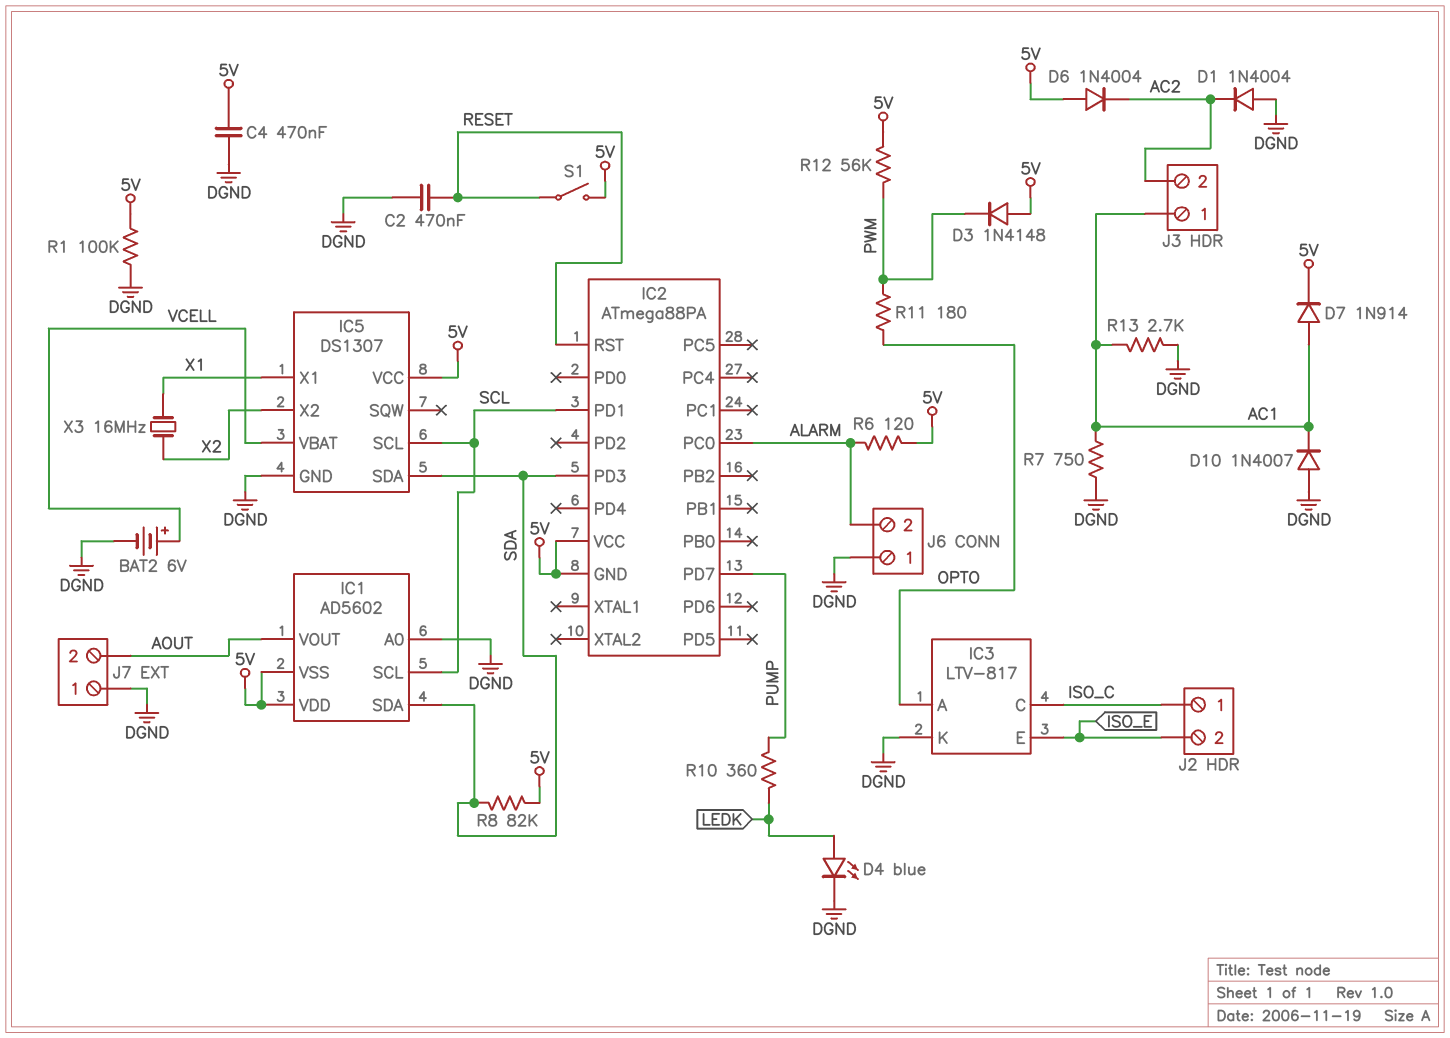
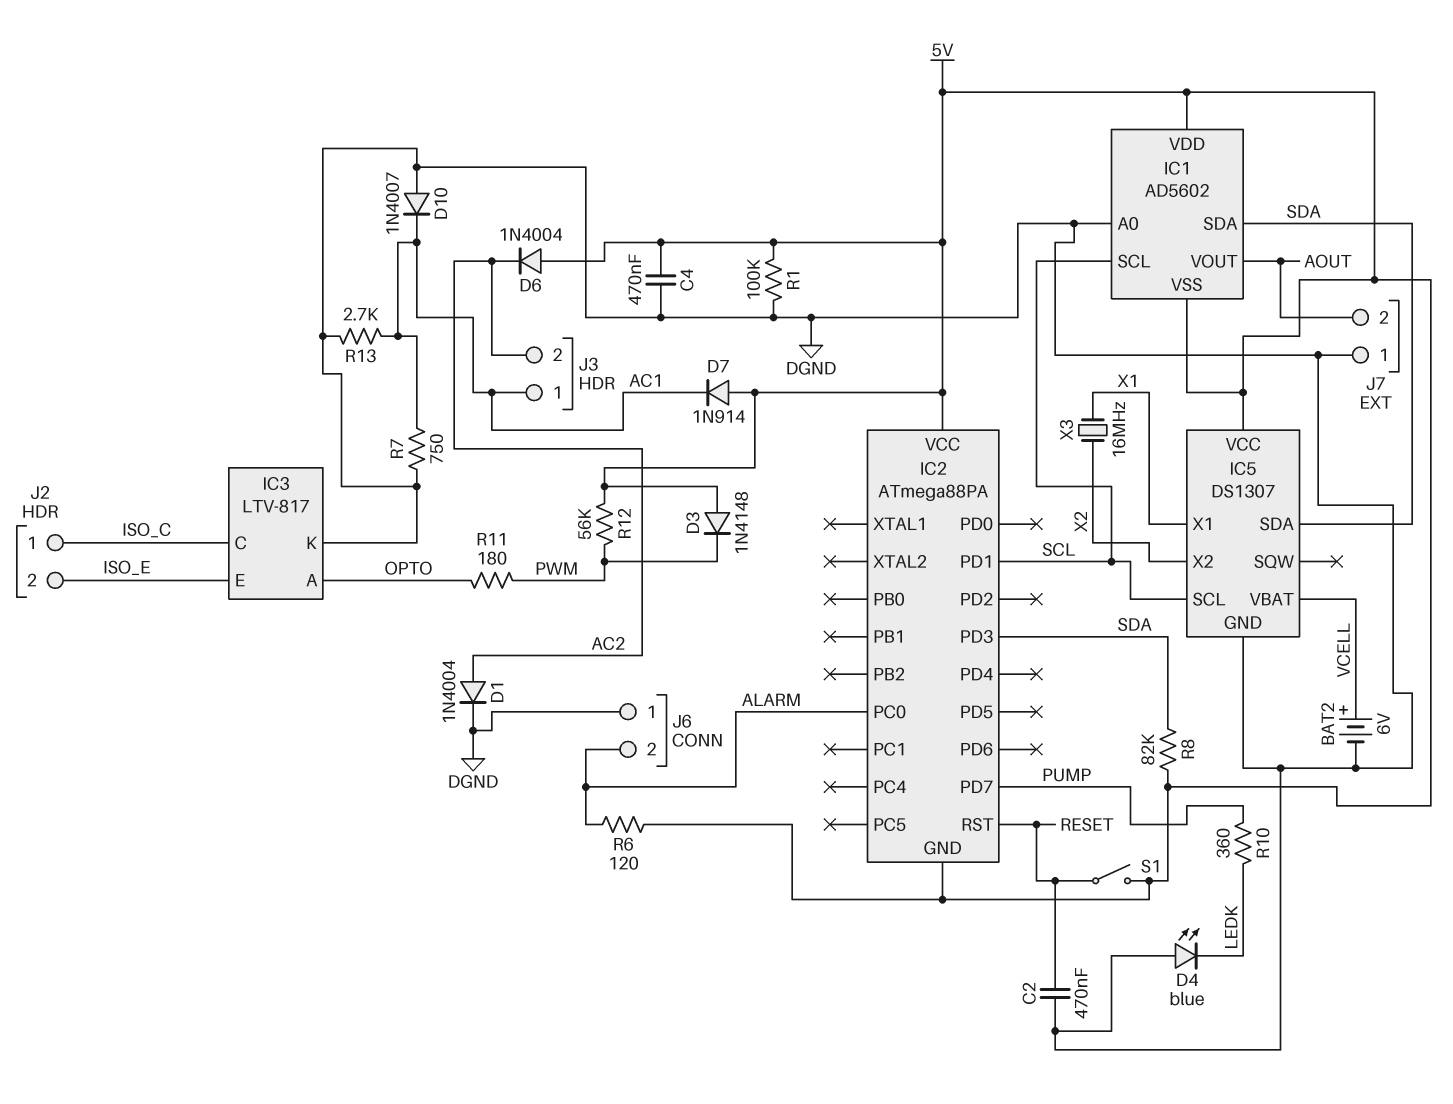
D1: diode 1N4004 (A DGND, K AC2) -> diode 1N4004 (A AC2, K DGND)
D4: LED blue (A LEDK, K DGND) -> LED blue (A DGND, K LEDK)
D7: diode 1N914 (A AC1, K 5V) -> diode 1N914 (A 5V, K AC1)

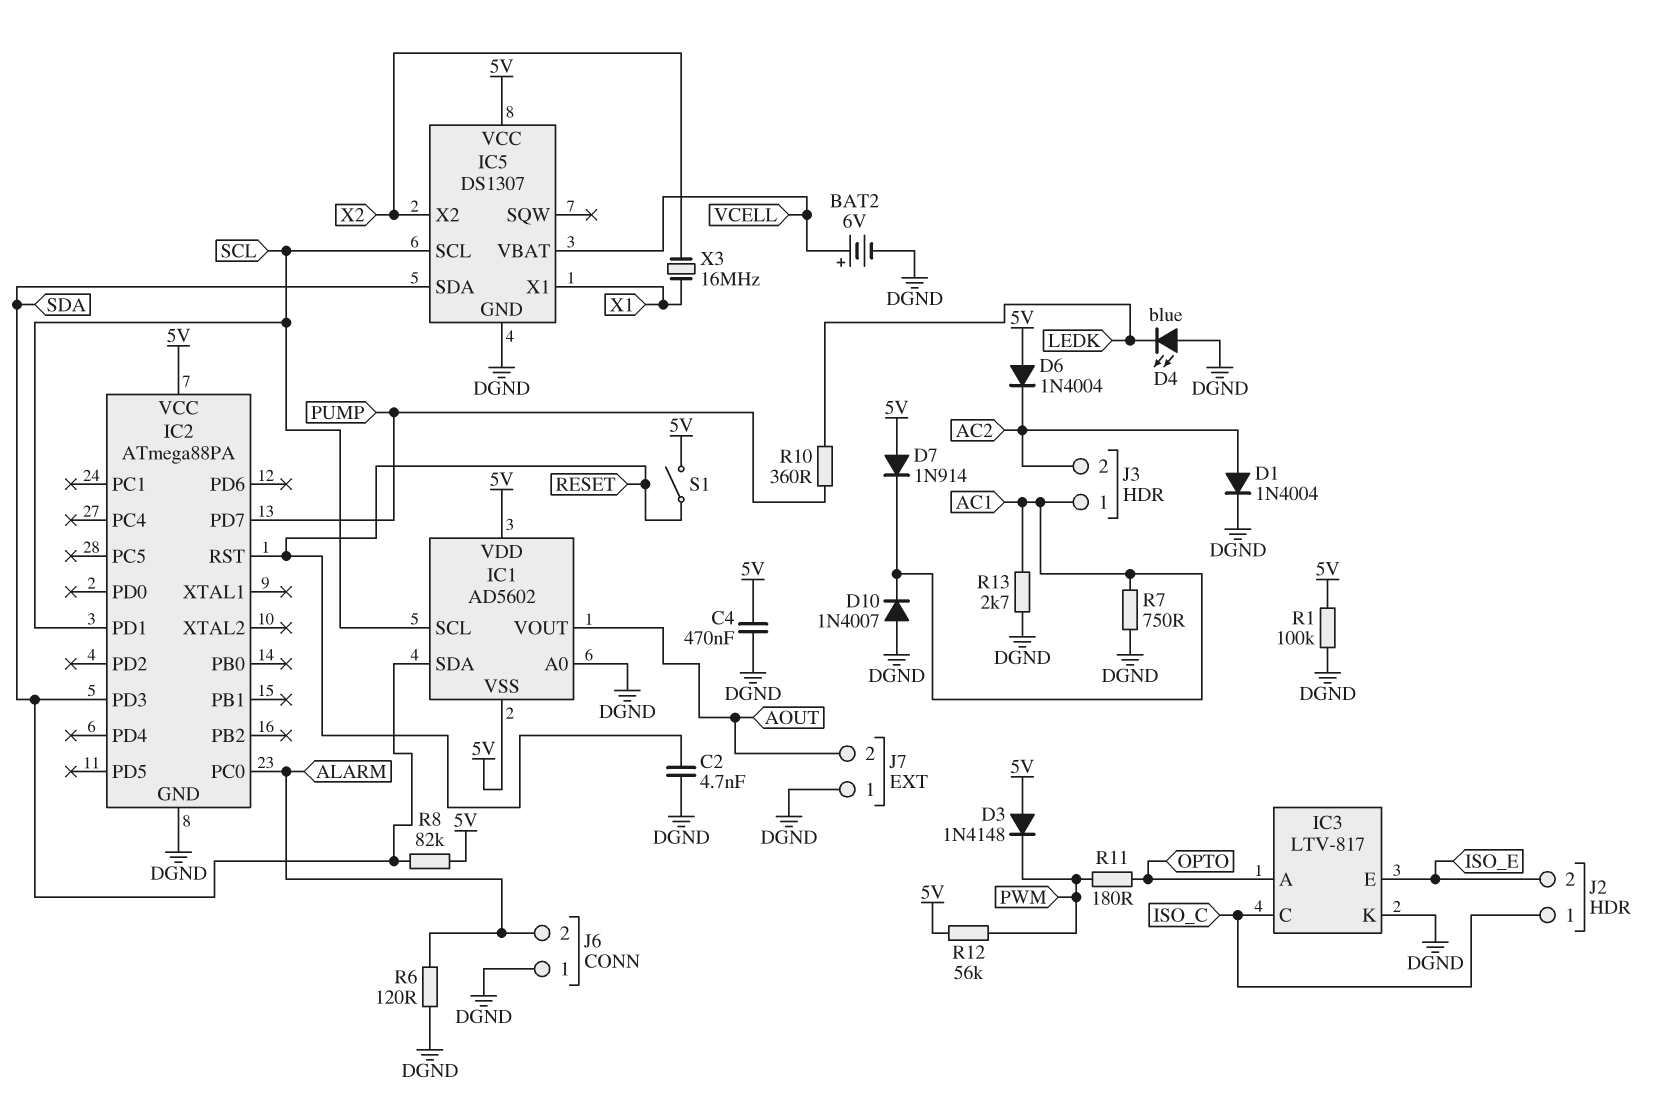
C2: 470nF (DGND, RESET) -> 4.7nF (DGND, RESET)
IC2 pin GND: 5V -> DGND
R6: 120 (5V, ALARM) -> 120 (ALARM, DGND)

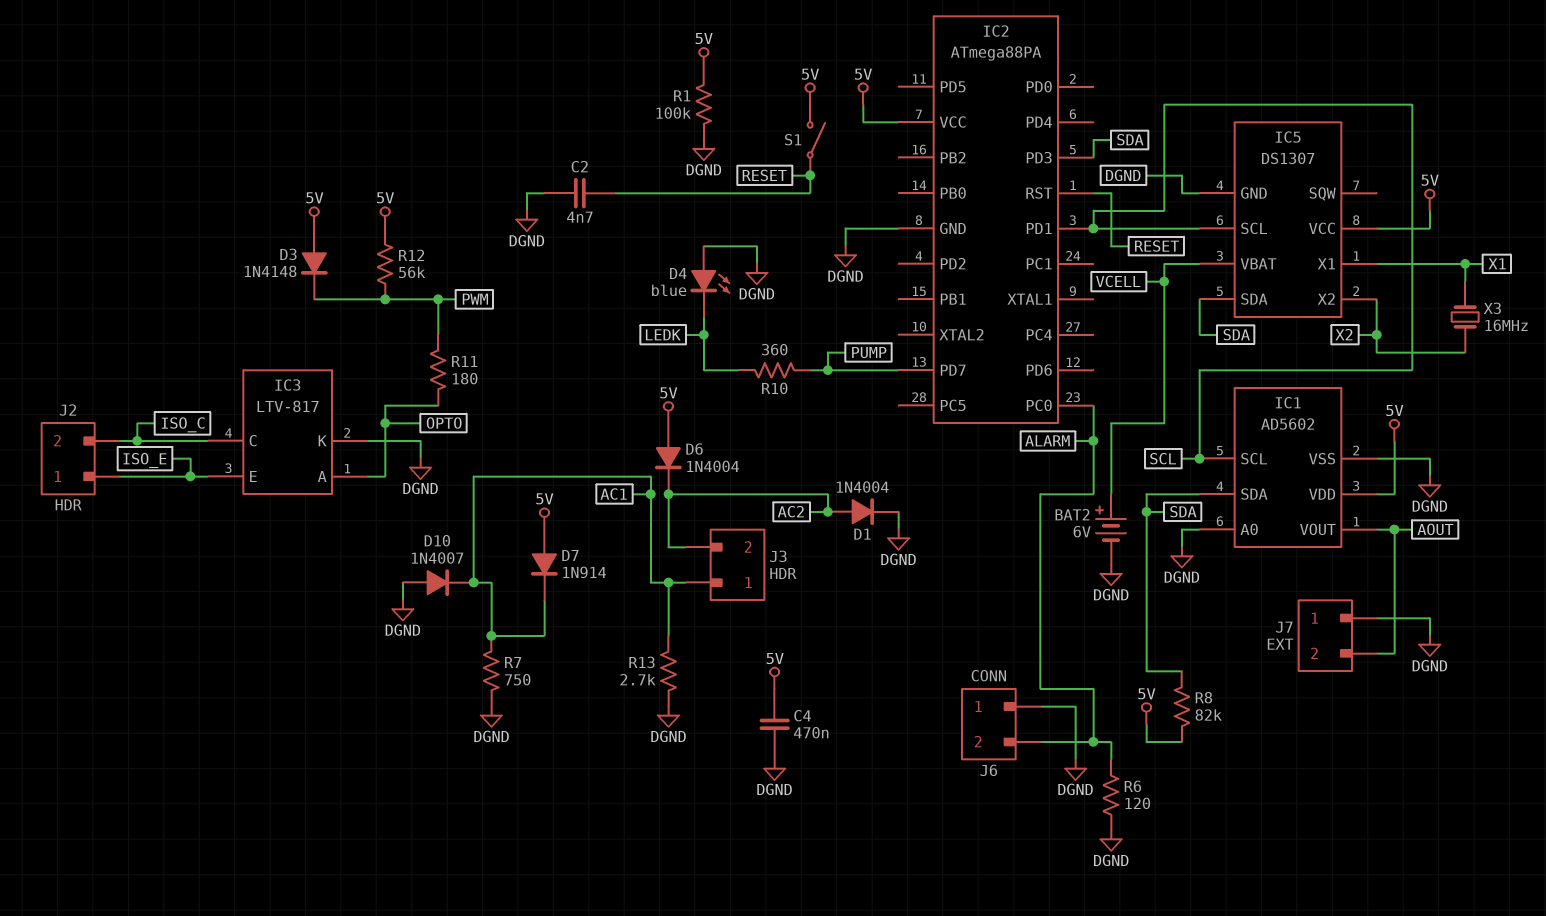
IC1 pin VSS: 5V -> DGND
J2 pin 1: ISO_C -> ISO_E
J2 pin 2: ISO_E -> ISO_C

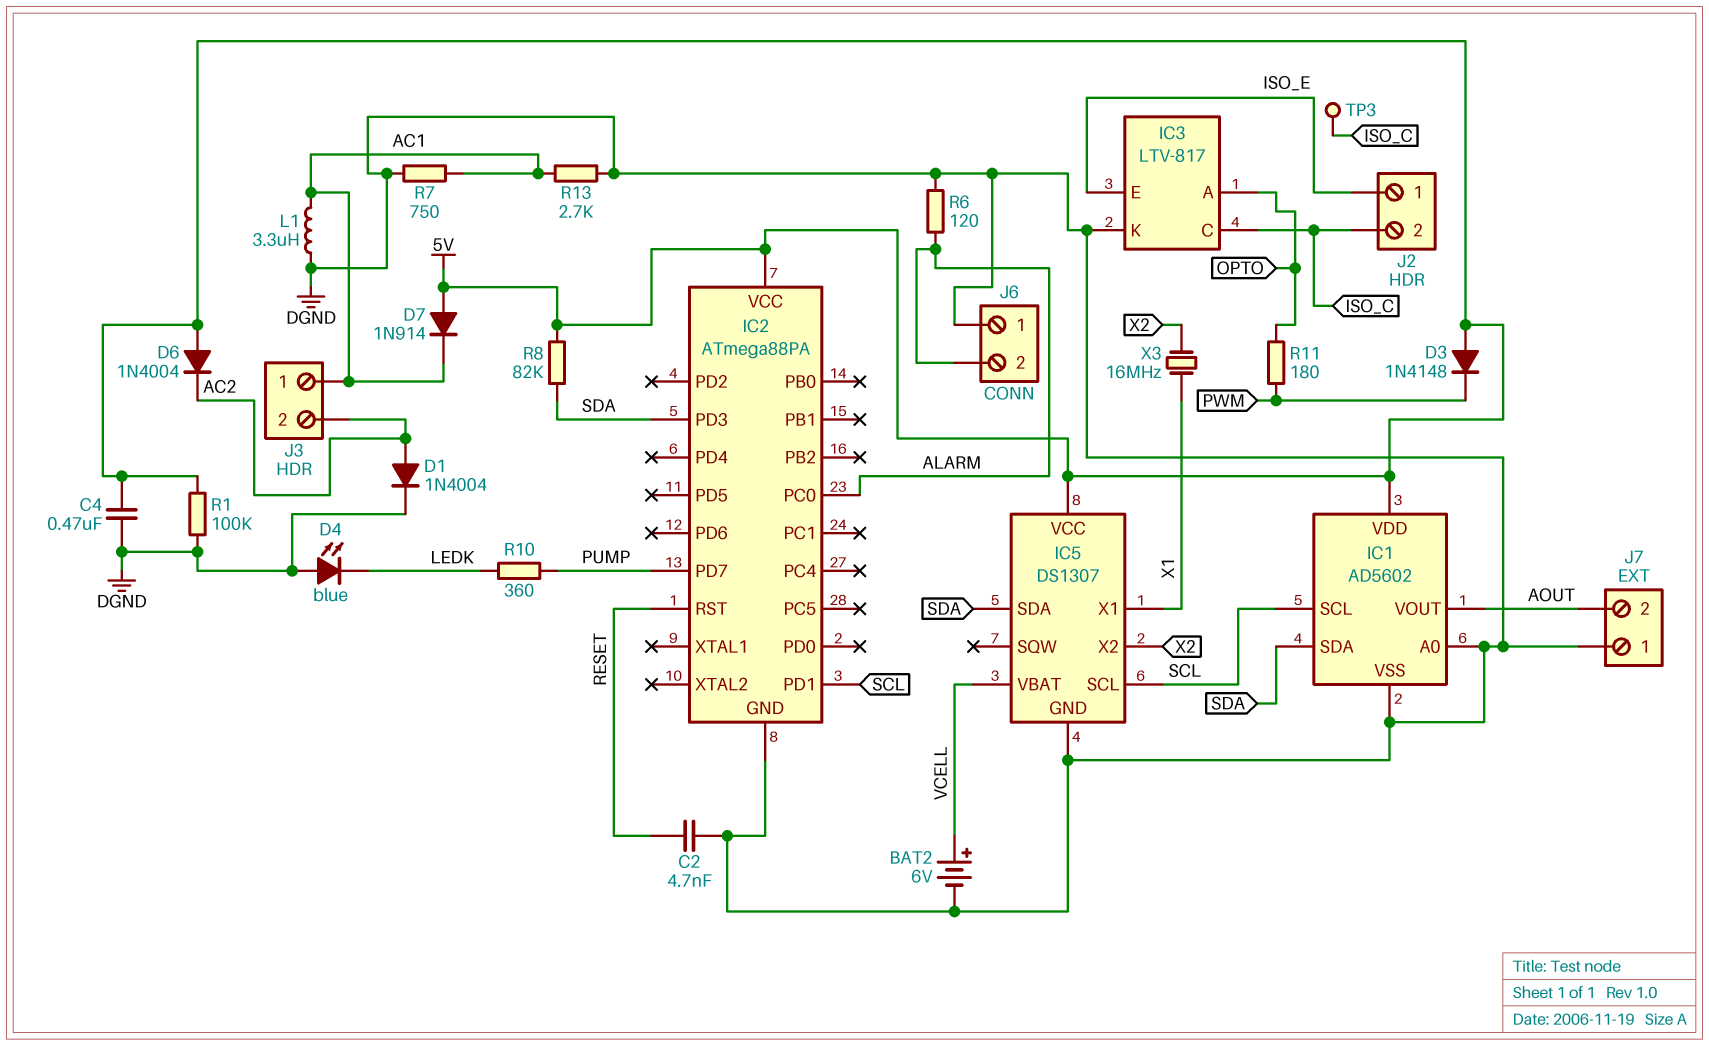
D10: diode 1N4007 (A DGND, K AC1) -> none
L1: none -> 3.3uH (AC1, DGND)
R12: 56k (5V, PWM) -> none
S1: switch (5V, RESET) -> none
TP3: none -> test point (ISO_C)

